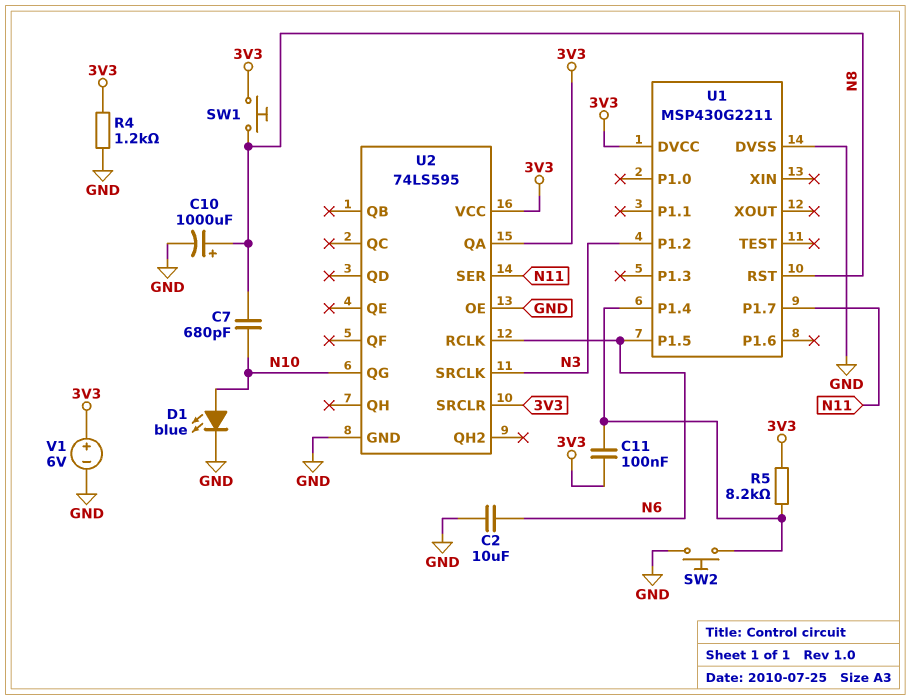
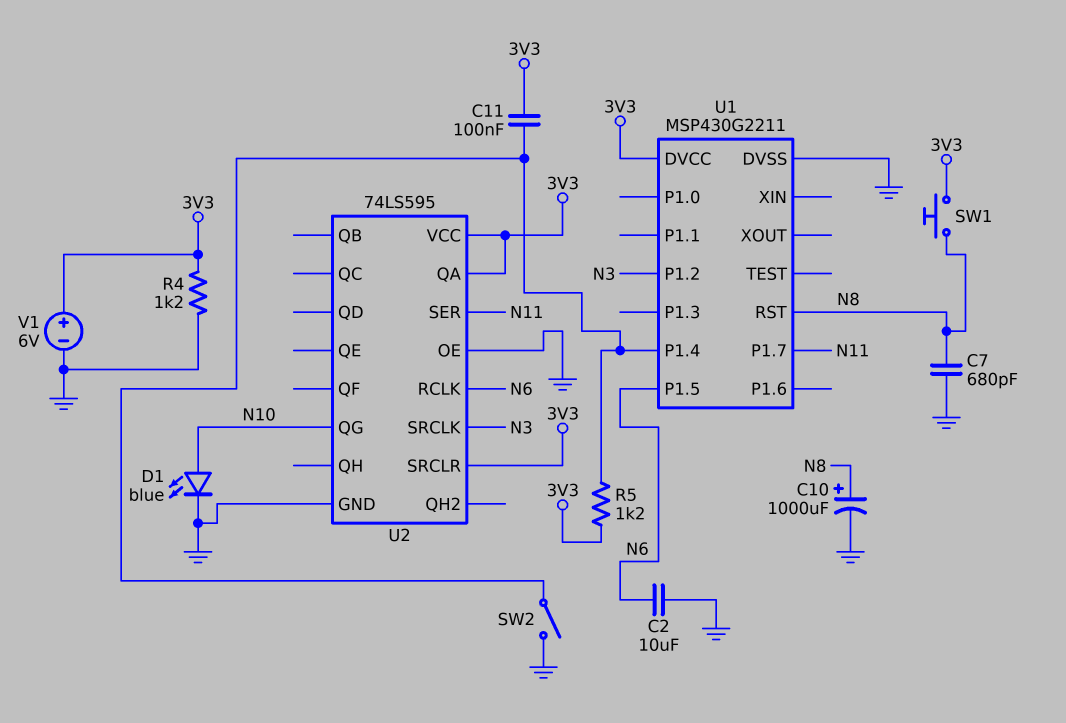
C7: 680pF (N8, N10) -> 680pF (GND, N8)
R5: 8.2k (3V3, U1/P1.4) -> 1.2k (3V3, U1/P1.4)
SW2: button (GND, U1/P1.4) -> switch (GND, U1/P1.4)

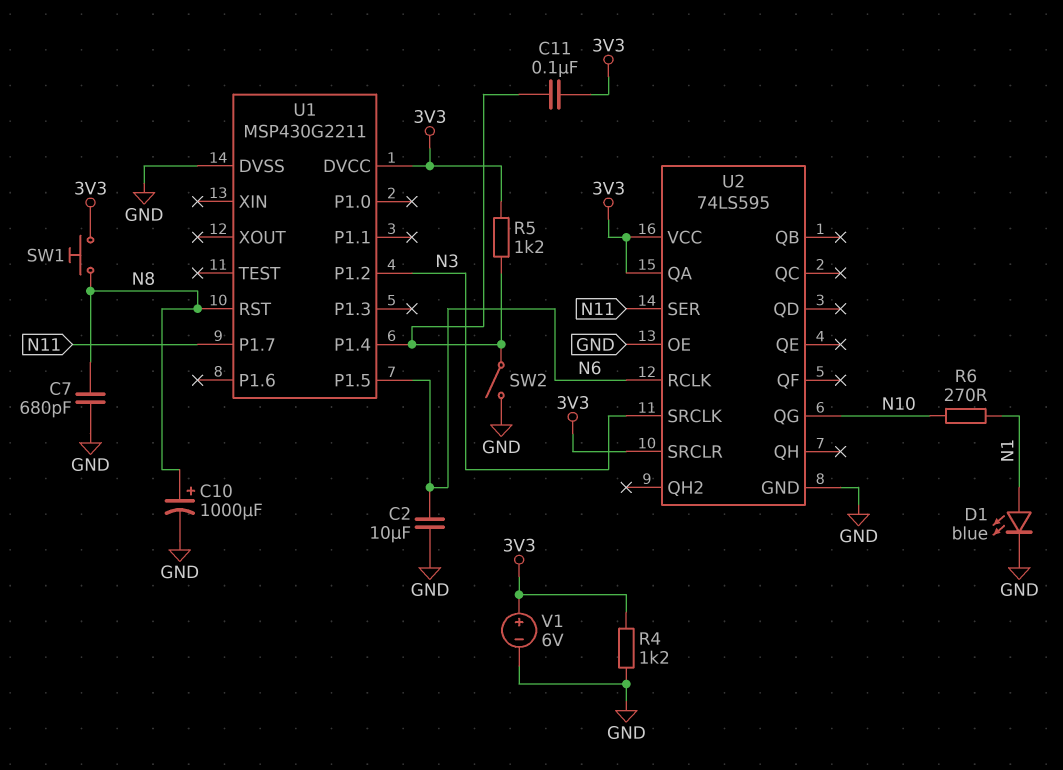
D1: LED blue (A N10, K GND) -> LED blue (A N1, K GND)
R6: none -> 270 (N1, N10)

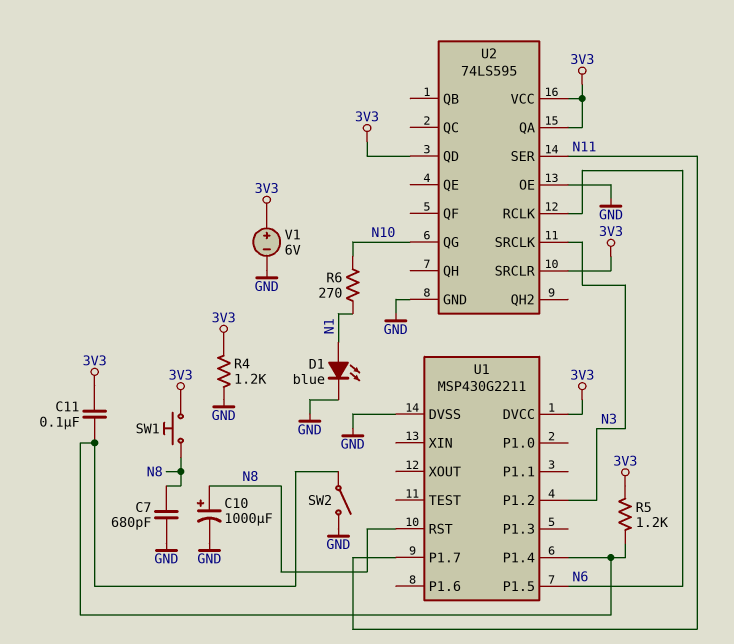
C2: 10uF (GND, N6) -> none
U2 pin QD: none -> 3V3

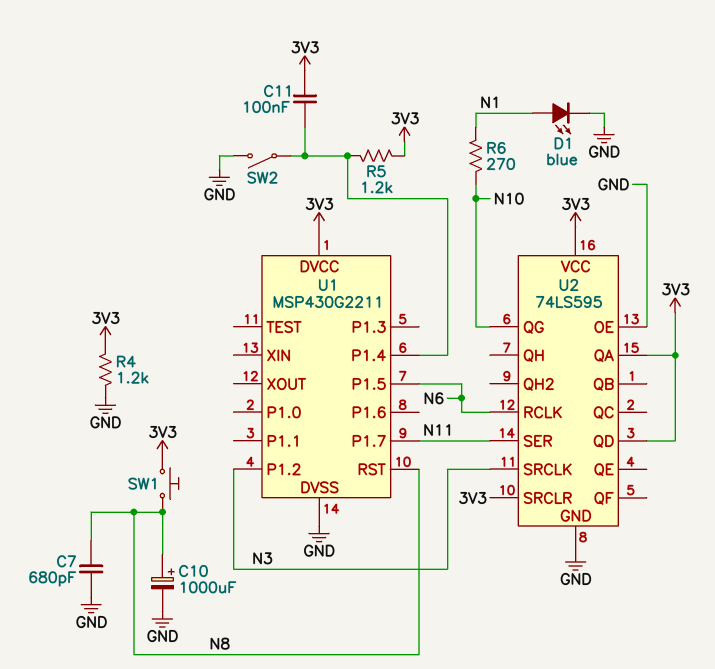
V1: 6V (plus 3V3, minus GND) -> none

